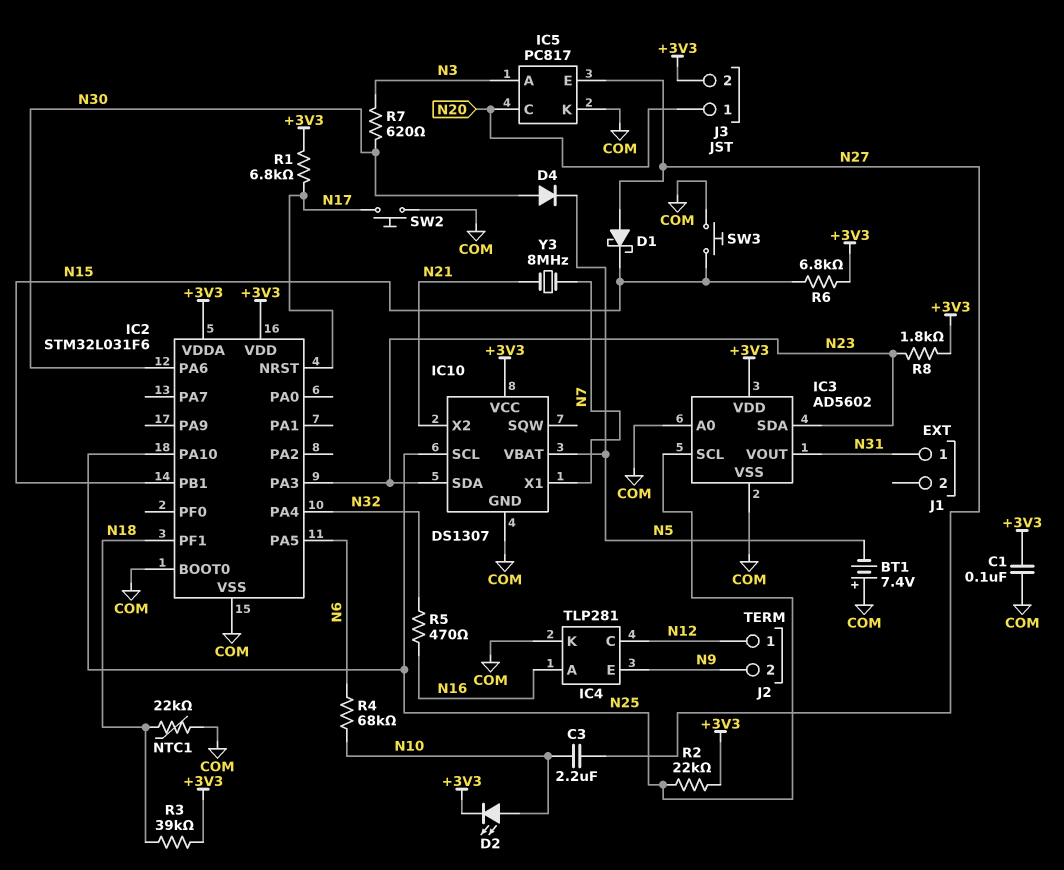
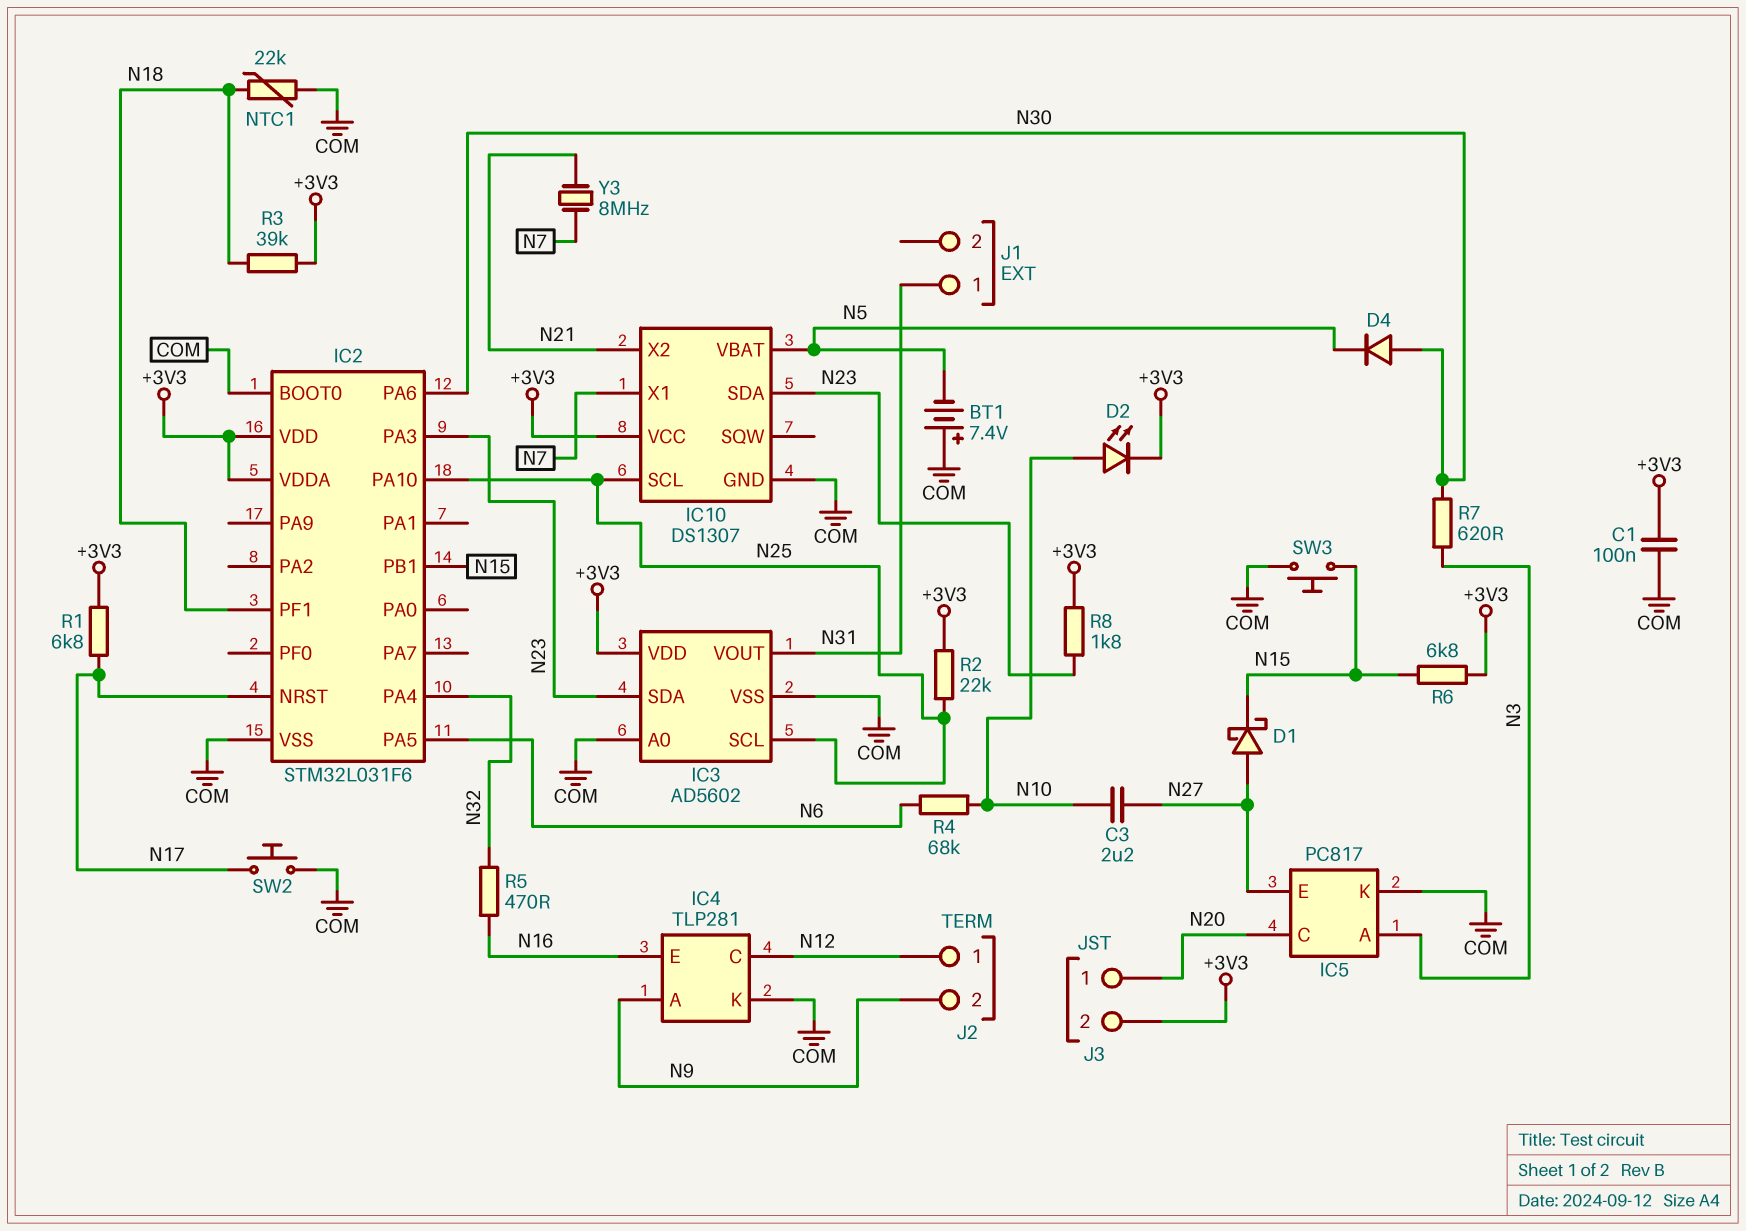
IC4 pin A: N16 -> N9
IC4 pin E: N9 -> N16

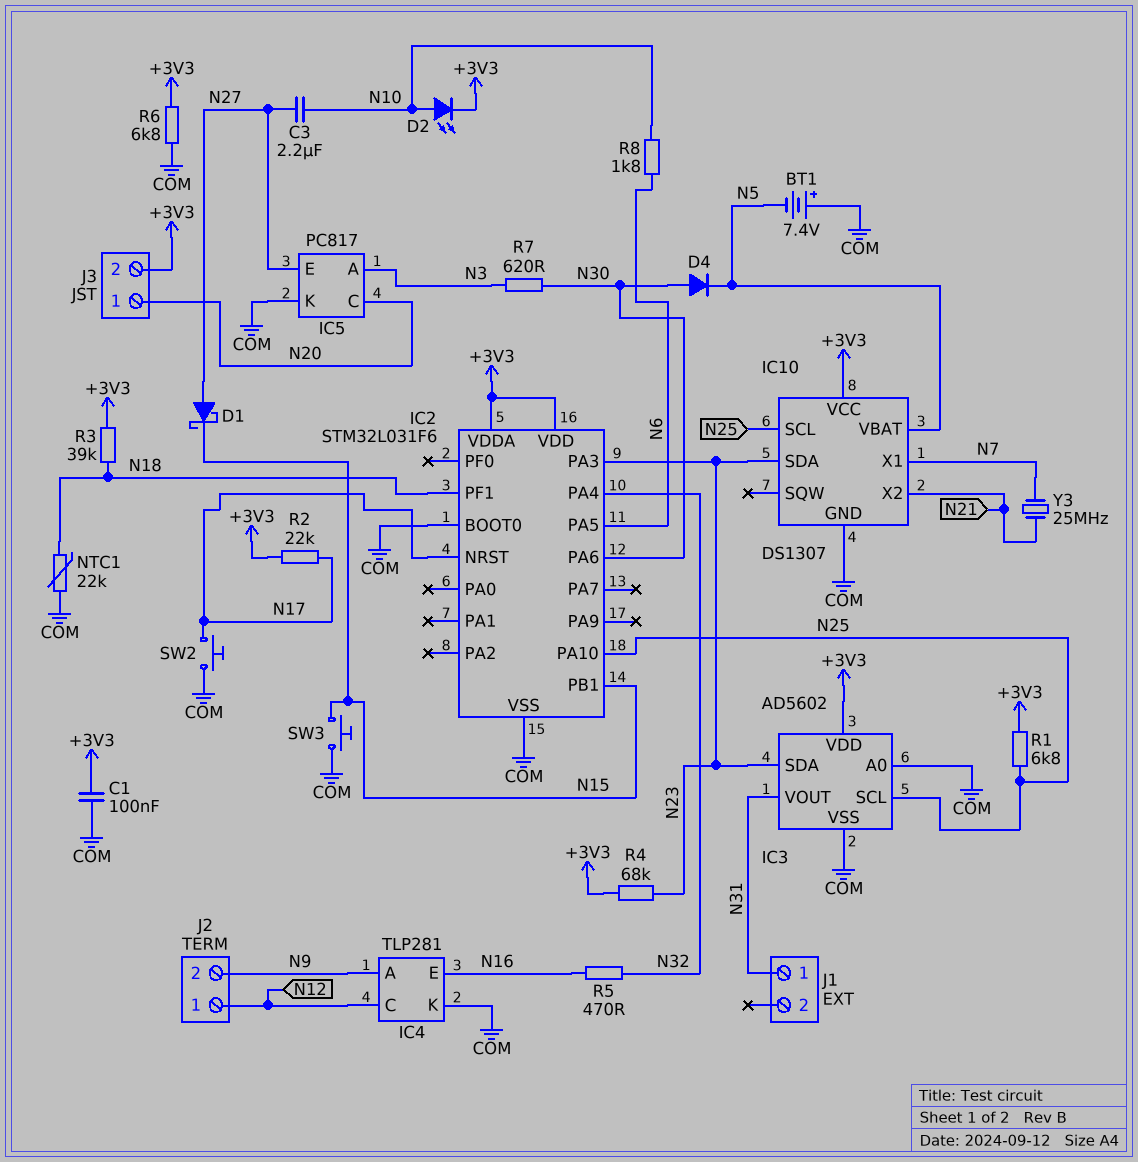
R1: 6.8k (+3V3, N17) -> 6.8k (+3V3, N25)
R2: 22k (+3V3, N25) -> 22k (+3V3, N17)
R4: 68k (N6, N10) -> 68k (+3V3, N23)
R6: 6.8k (+3V3, N15) -> 6.8k (+3V3, COM)
R8: 1.8k (+3V3, N23) -> 1.8k (N6, N10)
Y3: 8MHz (N7, N21) -> 25MHz (N7, N21)

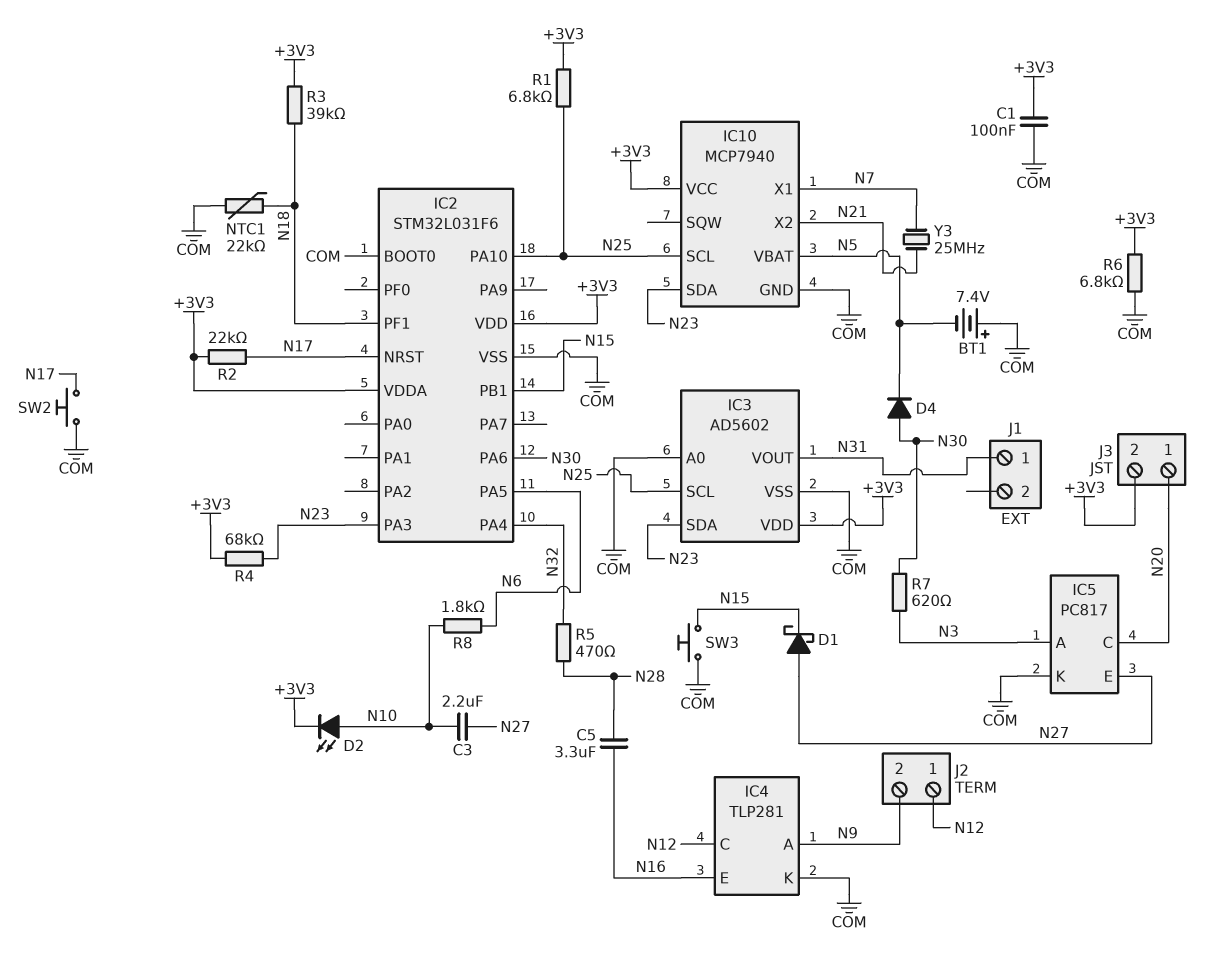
C5: none -> 3.3uF (N16, N28)
IC10: DS1307 -> MCP7940
R5: 470 (N16, N32) -> 470 (N28, N32)

